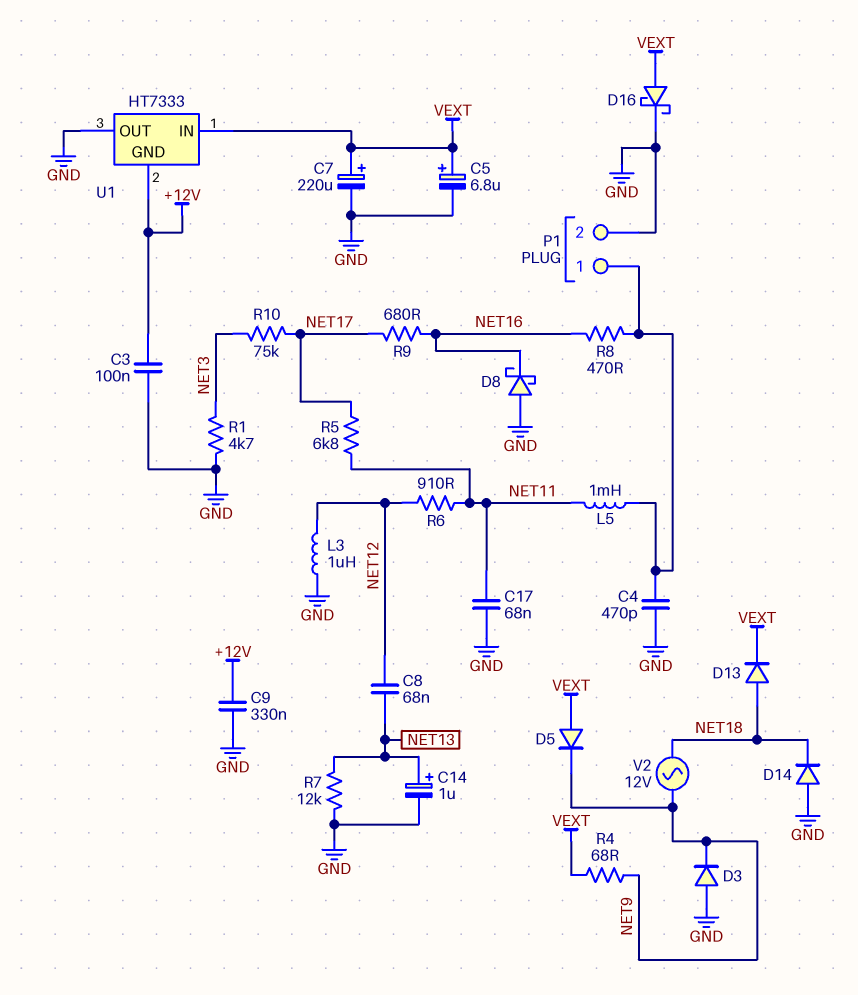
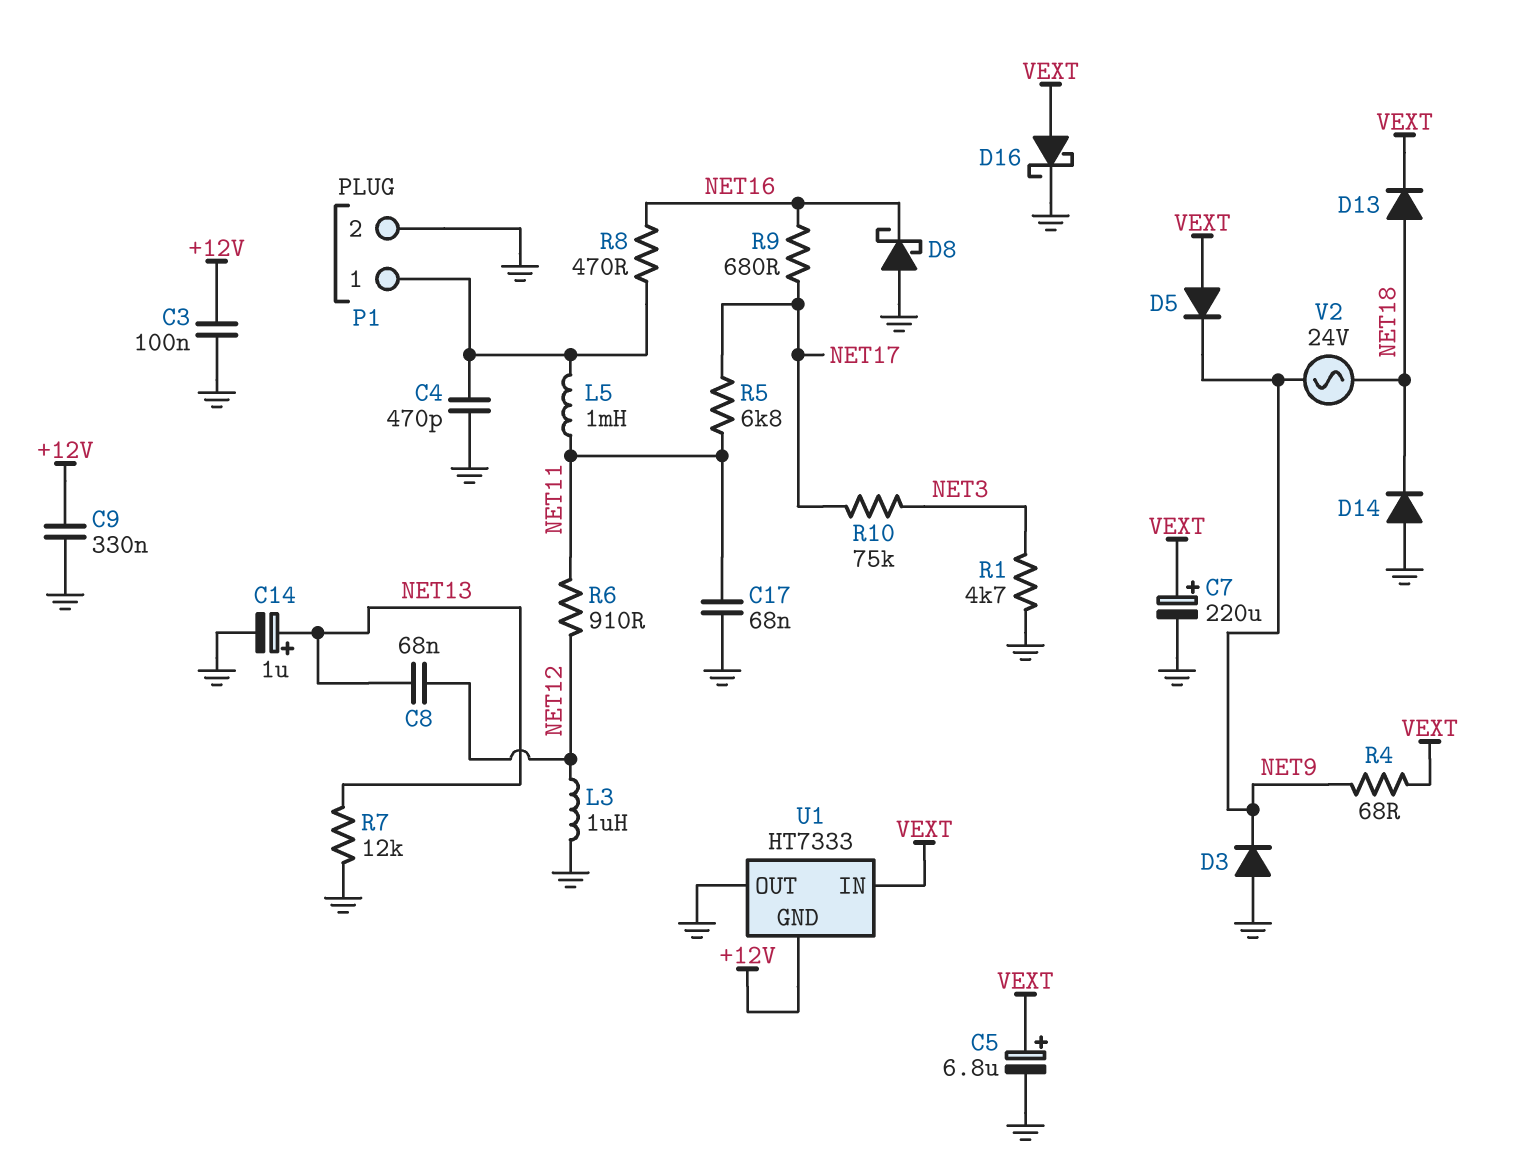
V2: AC 12V (NET9, NET18) -> AC 24V (NET9, NET18)

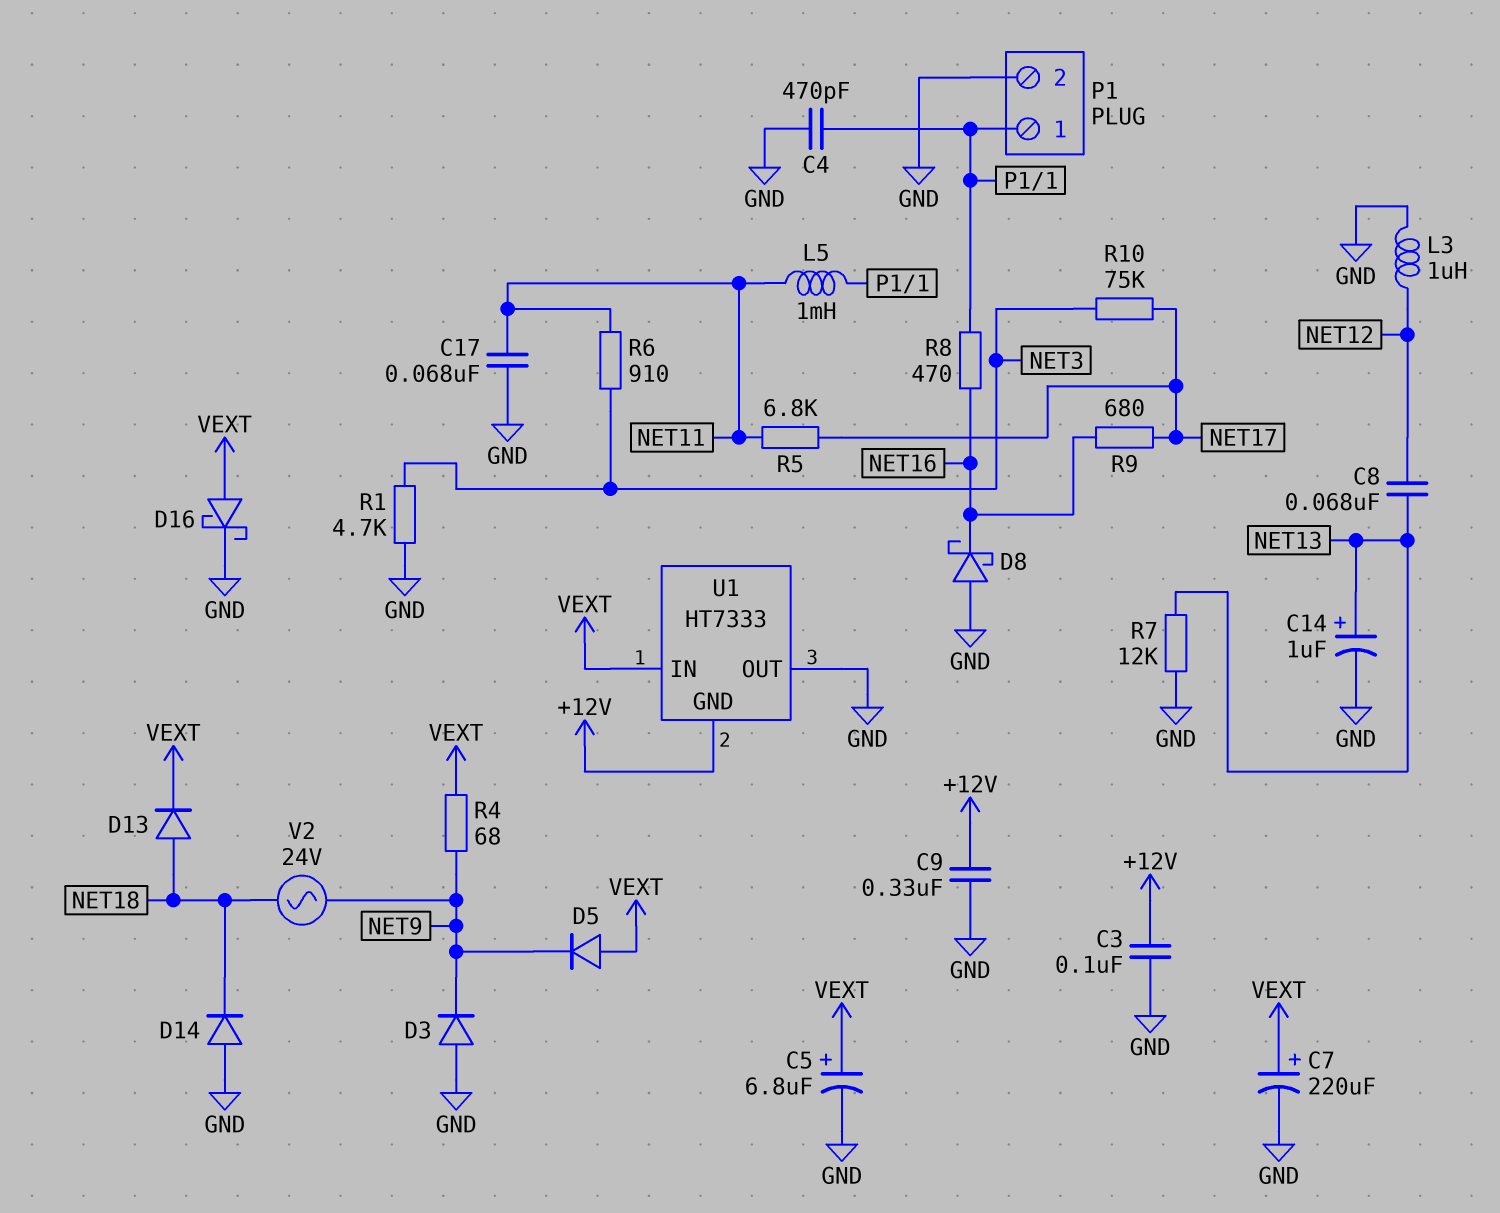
R6: 910 (NET11, NET12) -> 910 (NET3, NET11)

